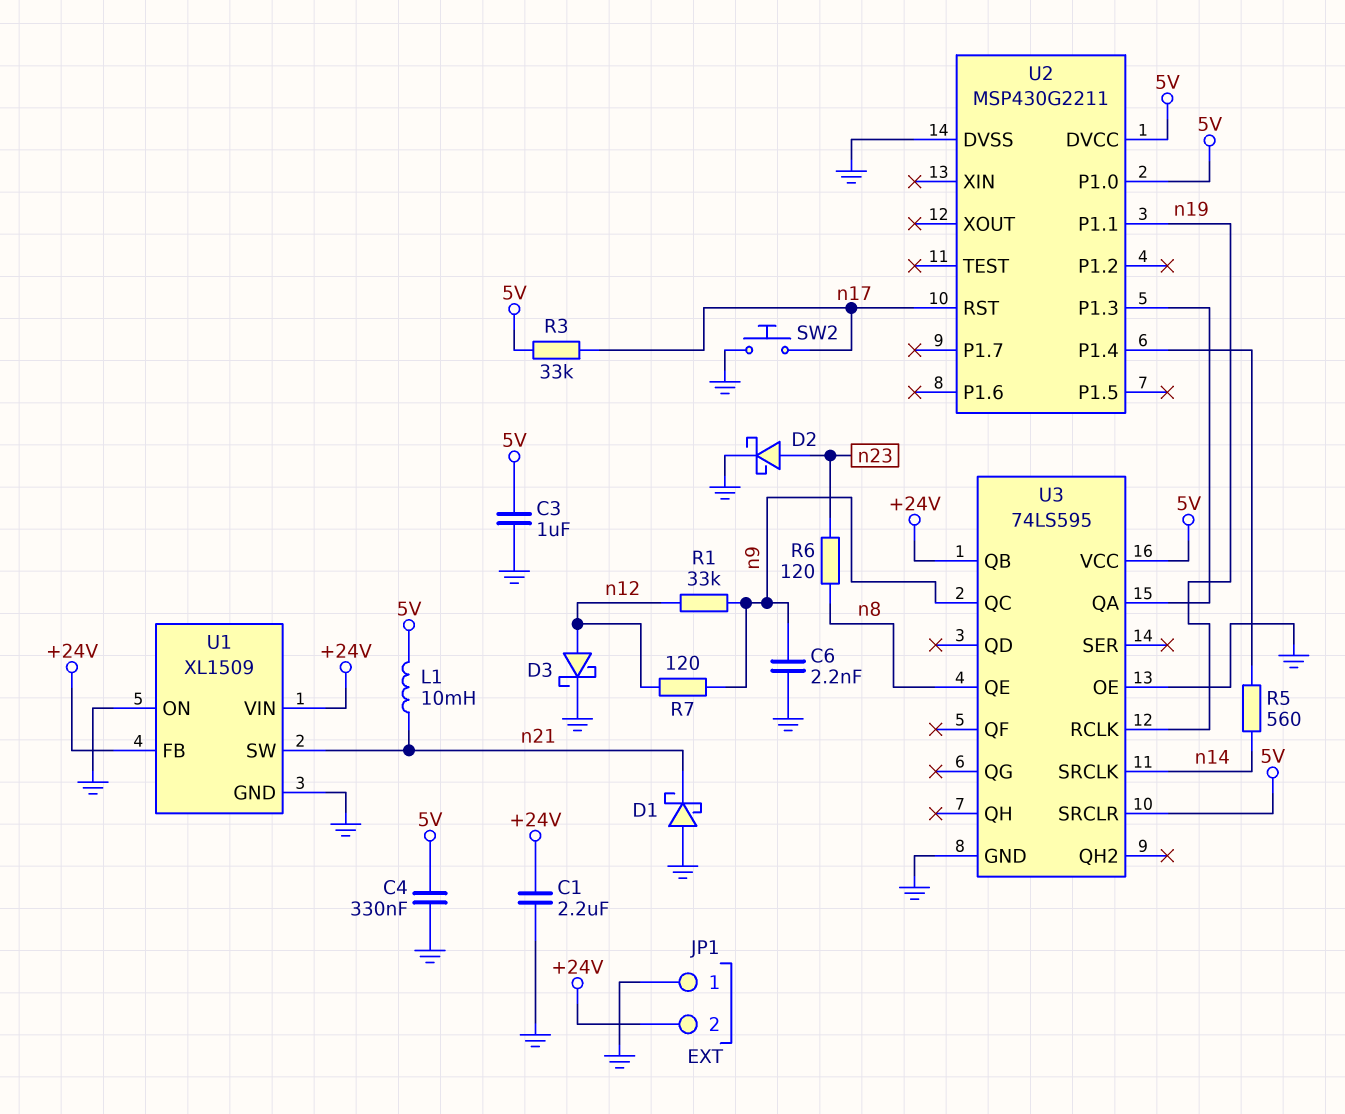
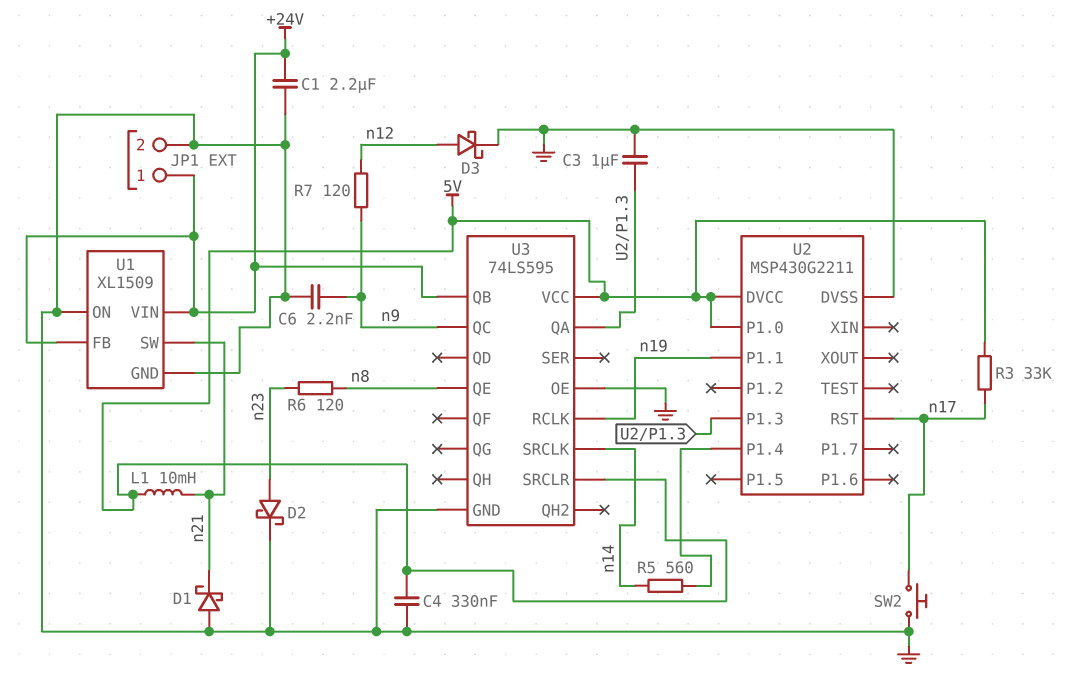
C3: 1uF (5V, GND) -> 1uF (GND, U2/P1.3)
JP1 pin 1: GND -> +24V
JP1 pin 2: +24V -> GND
R1: 33k (n9, n12) -> none

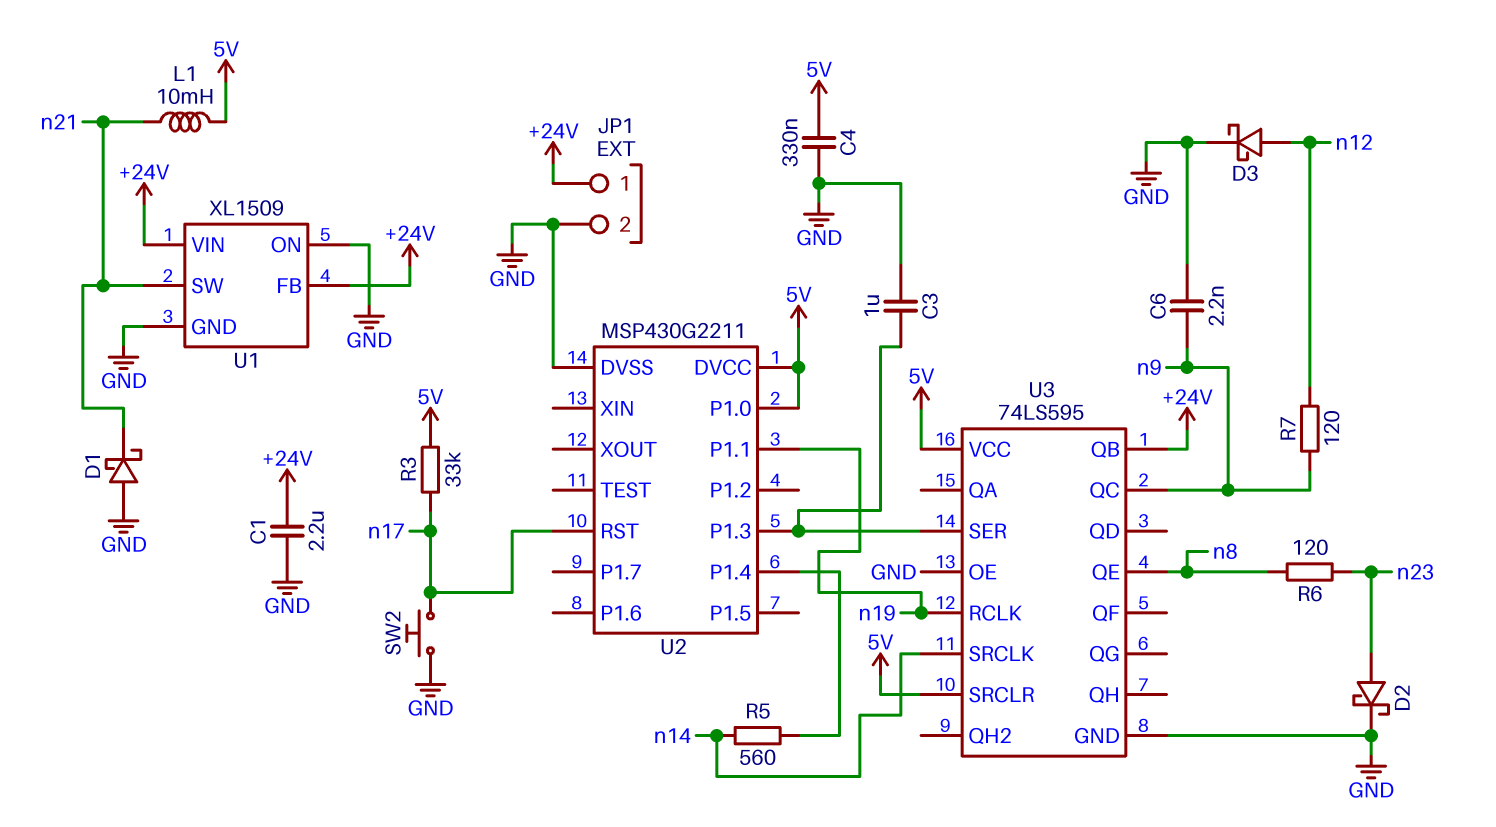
U3 pin QA: U2/P1.3 -> none
U3 pin SER: none -> U2/P1.3

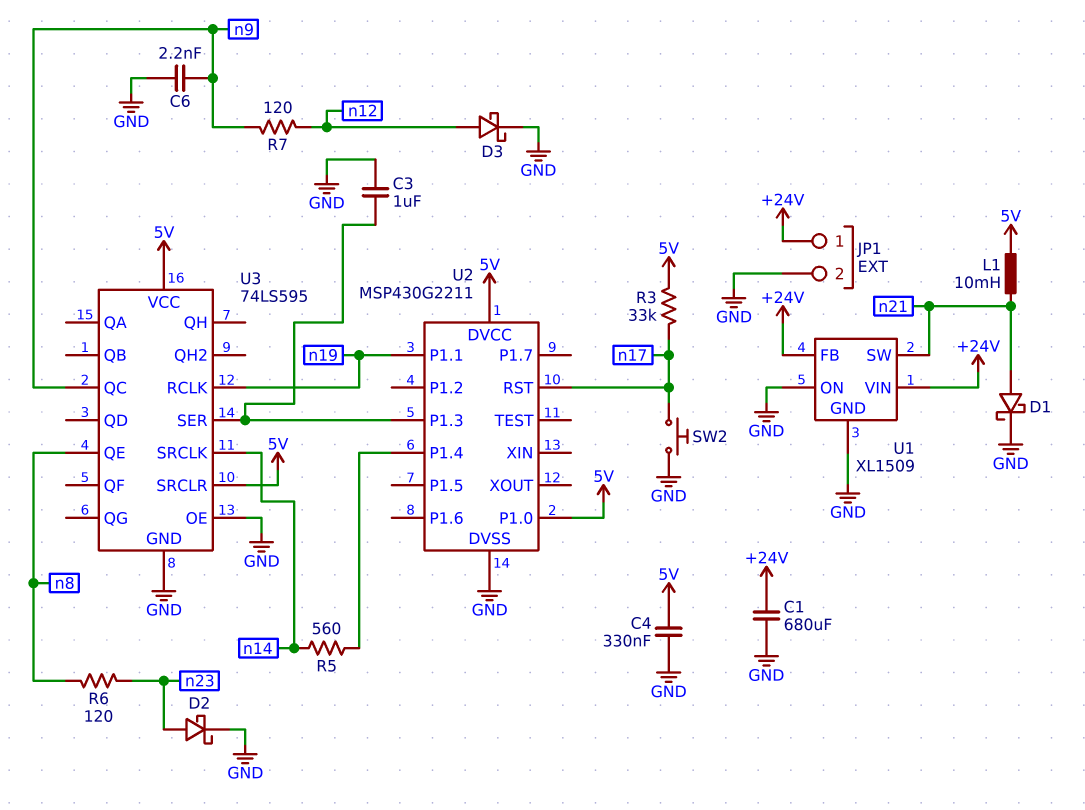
C1: 2.2uF (+24V, GND) -> 680uF (+24V, GND)
D1: schottky (A GND, K n21) -> schottky (A n21, K GND)
U3 pin QB: +24V -> none

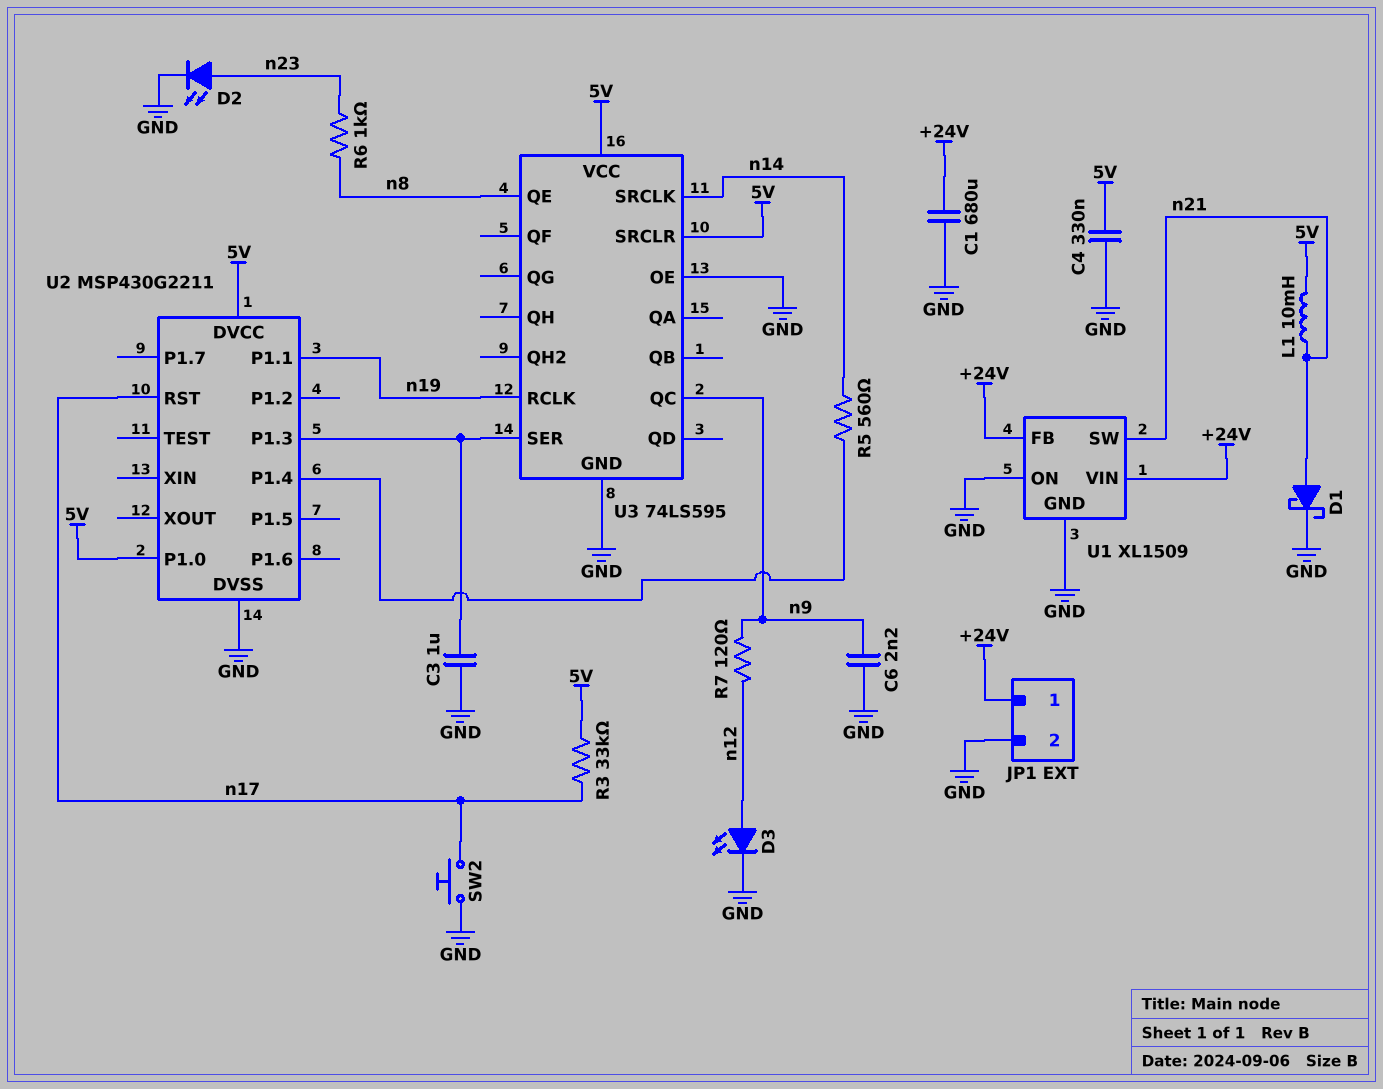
D2: schottky (A n23, K GND) -> LED (A n23, K GND)
D3: schottky (A n12, K GND) -> LED (A n12, K GND)
R6: 120 (n8, n23) -> 1k (n8, n23)

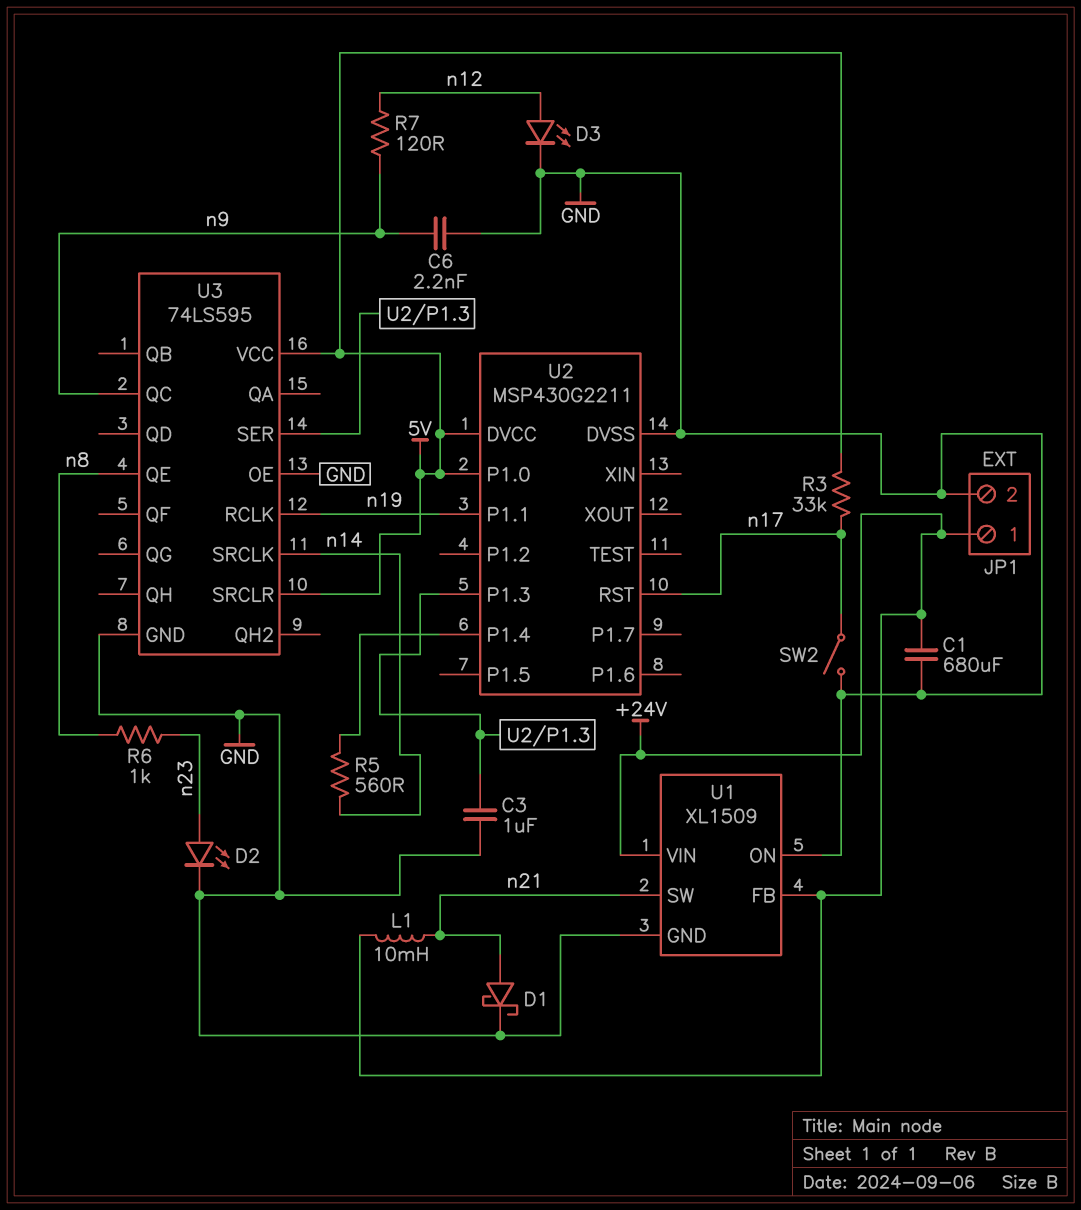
C4: 330nF (5V, GND) -> none
L1: 10mH (5V, n21) -> 10mH (+24V, n21)
SW2: button (GND, n17) -> switch (GND, n17)

